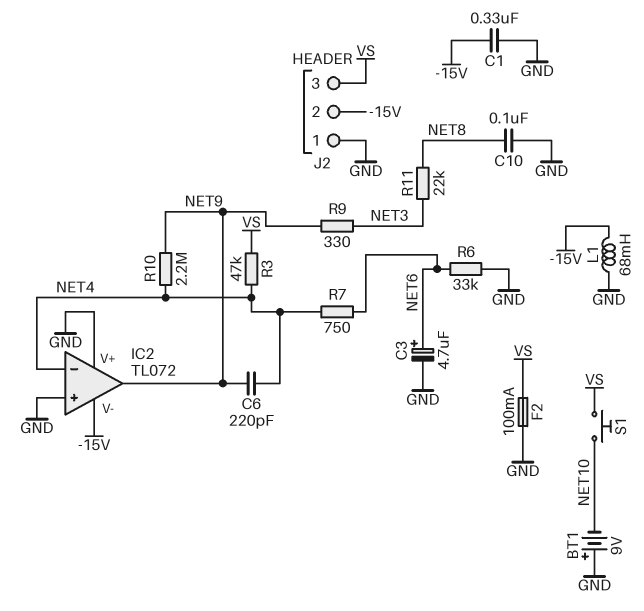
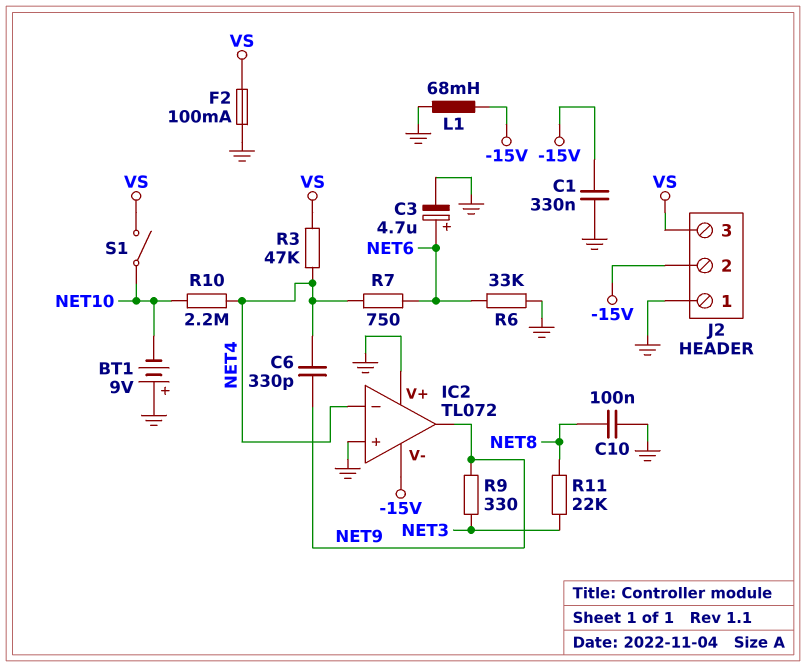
C6: 220pF (NET4, NET9) -> 330pF (NET4, NET9)
R10: 2.2M (NET4, NET9) -> 2.2M (NET4, NET10)
S1: button (NET10, VS) -> switch (NET10, VS)

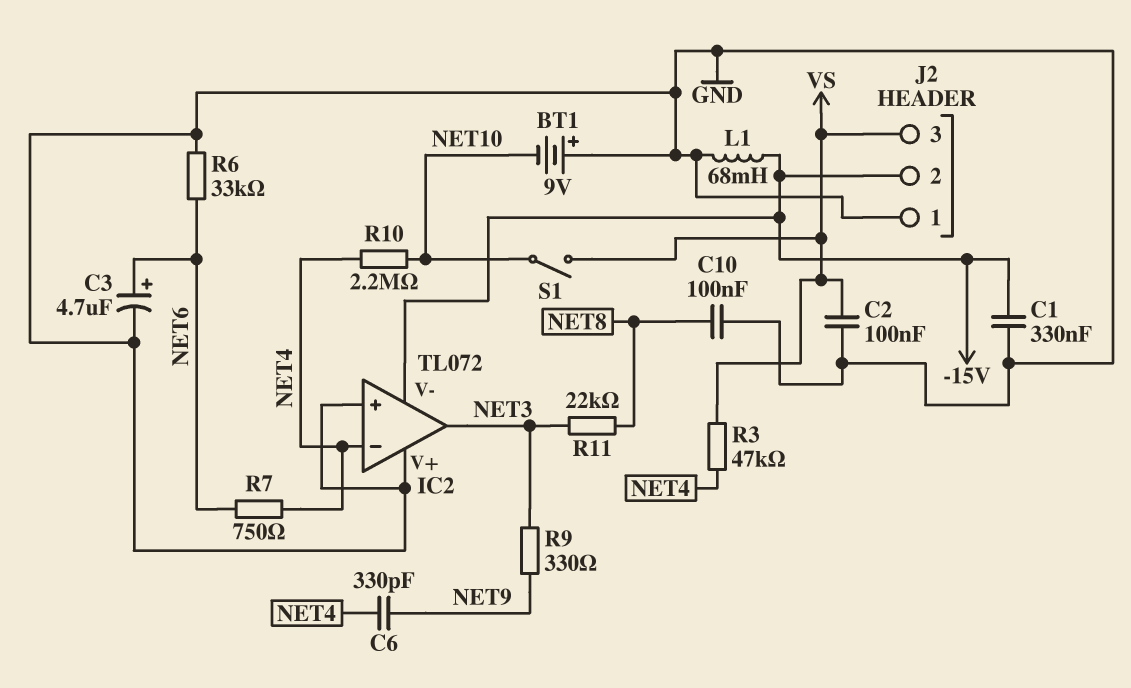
C2: none -> 100nF (GND, VS)
F2: 100mA (GND, VS) -> none
IC2 pin out: NET9 -> NET3

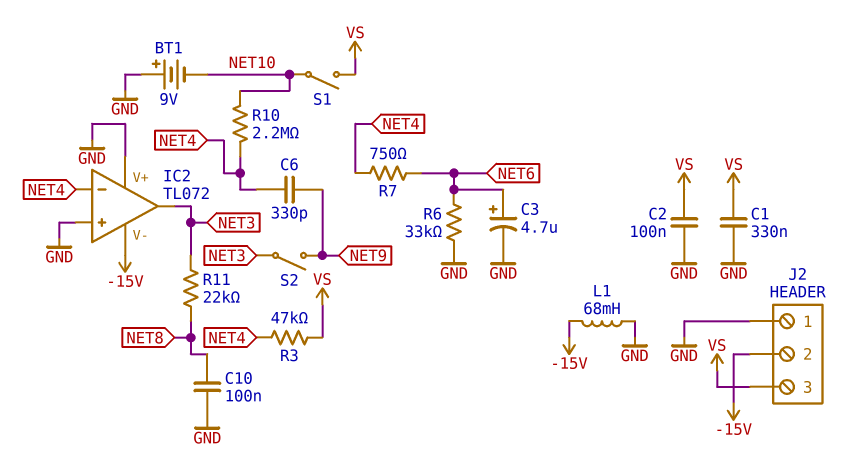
C1: 330nF (-15V, GND) -> 330nF (GND, VS)
R9: 330 (NET3, NET9) -> none
S2: none -> switch (NET3, NET9)

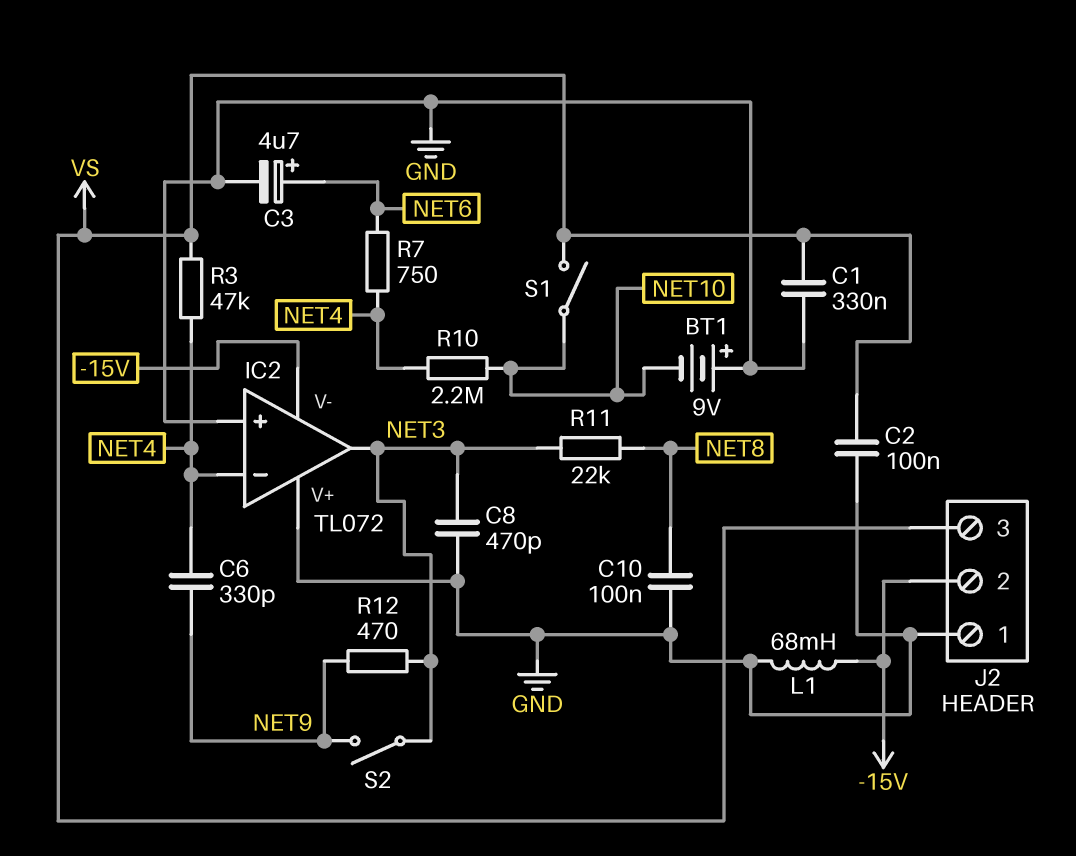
C8: none -> 470pF (GND, NET3)
R6: 33k (GND, NET6) -> none
R12: none -> 470 (NET3, NET9)

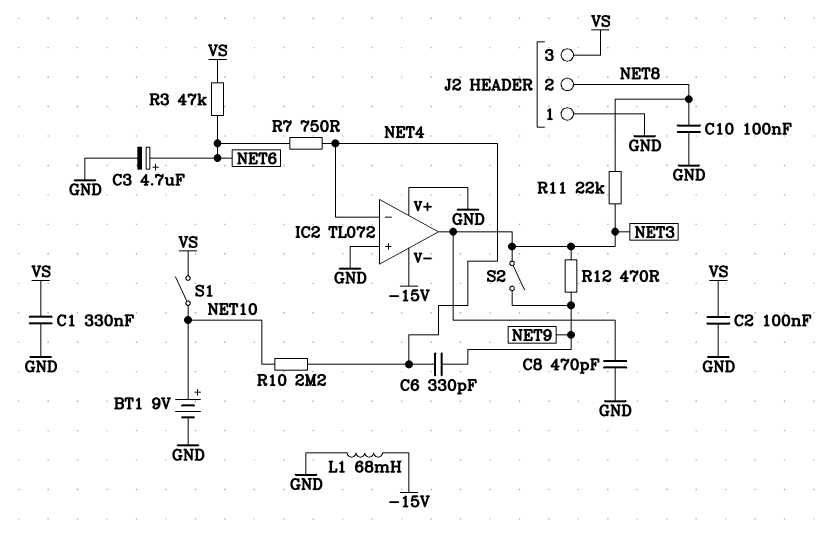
BT1: 9V (plus GND, minus NET10) -> 9V (plus NET10, minus GND)
J2 pin 2: -15V -> NET8
R3: 47k (NET4, VS) -> 47k (NET6, VS)

